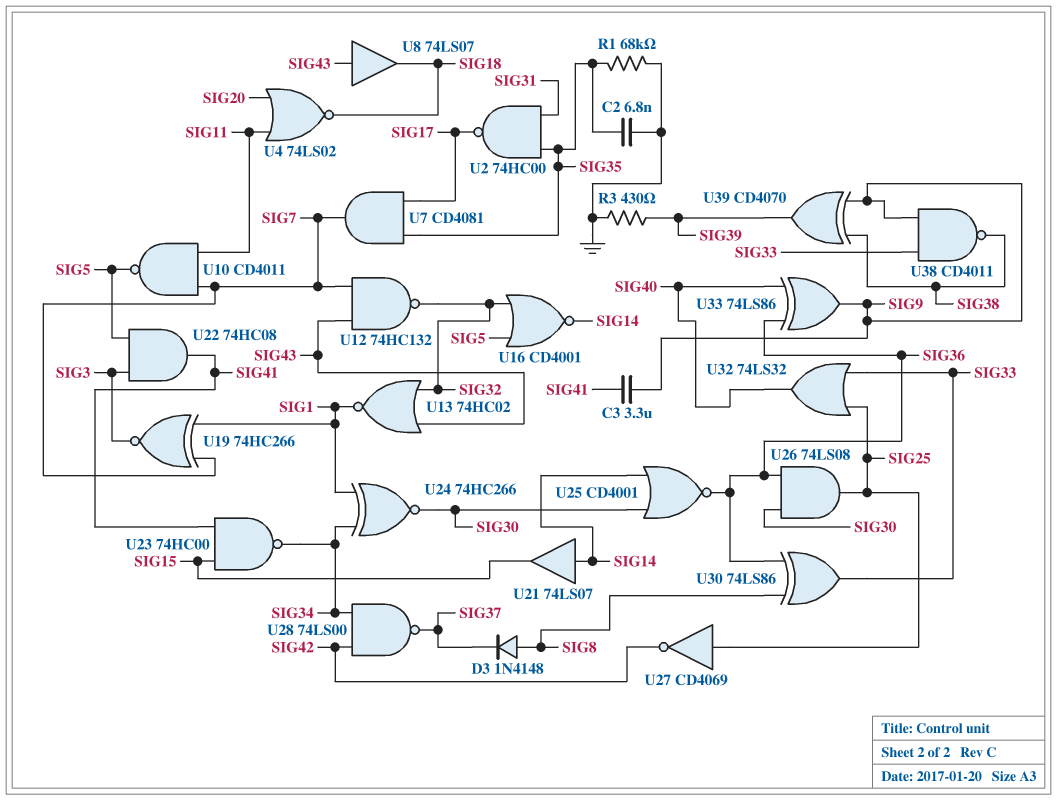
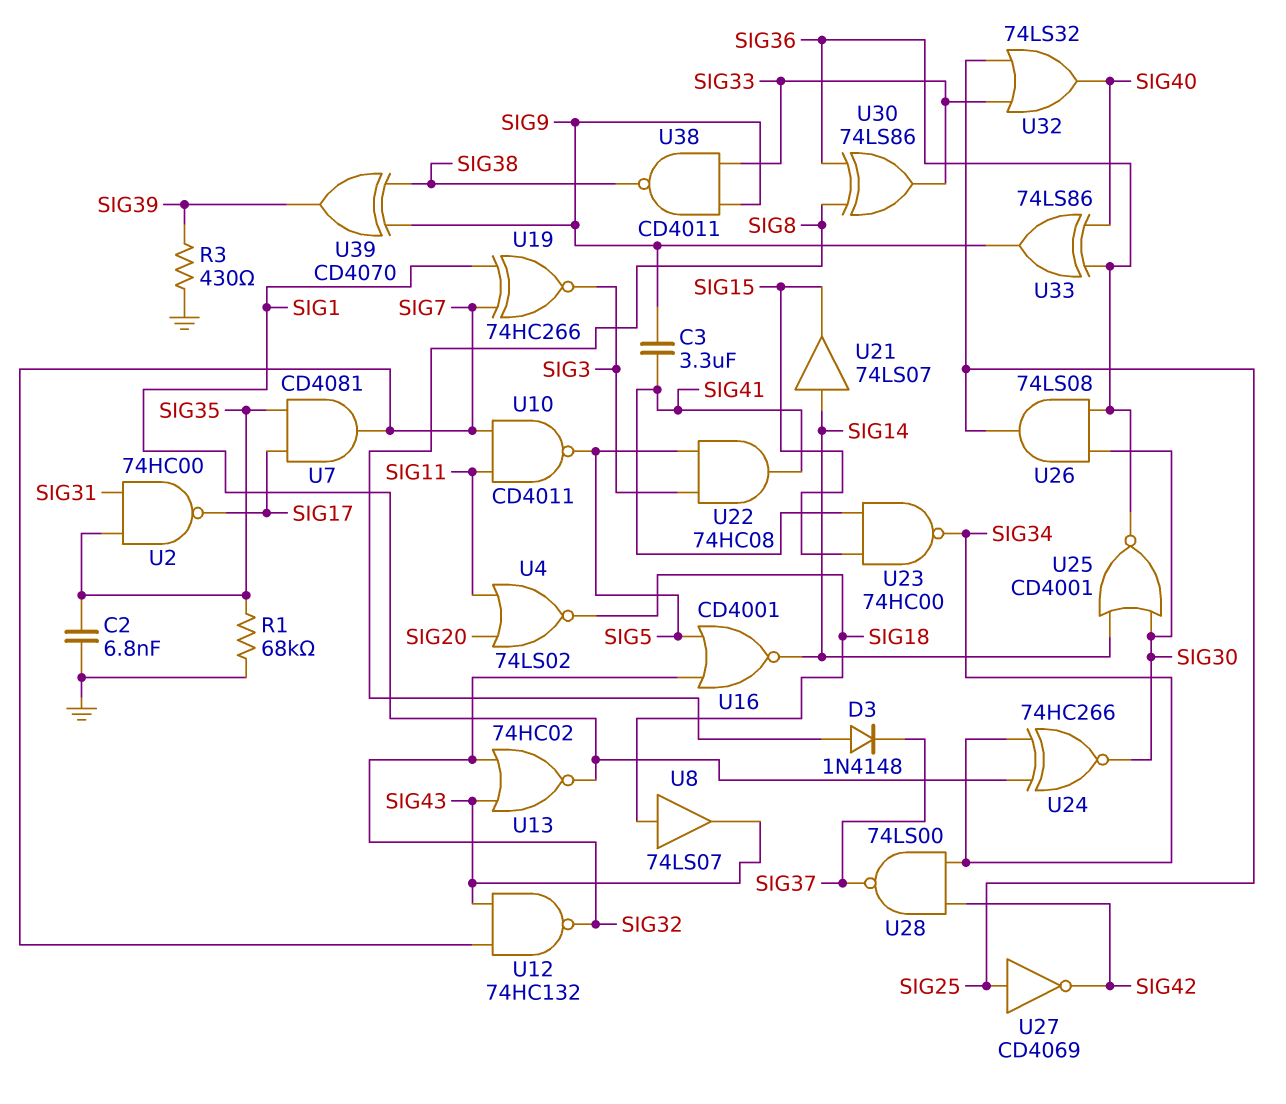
U8: buffer 74LS07 (in SIG43, out SIG18) -> buffer 74LS07 (in SIG18, out SIG43)

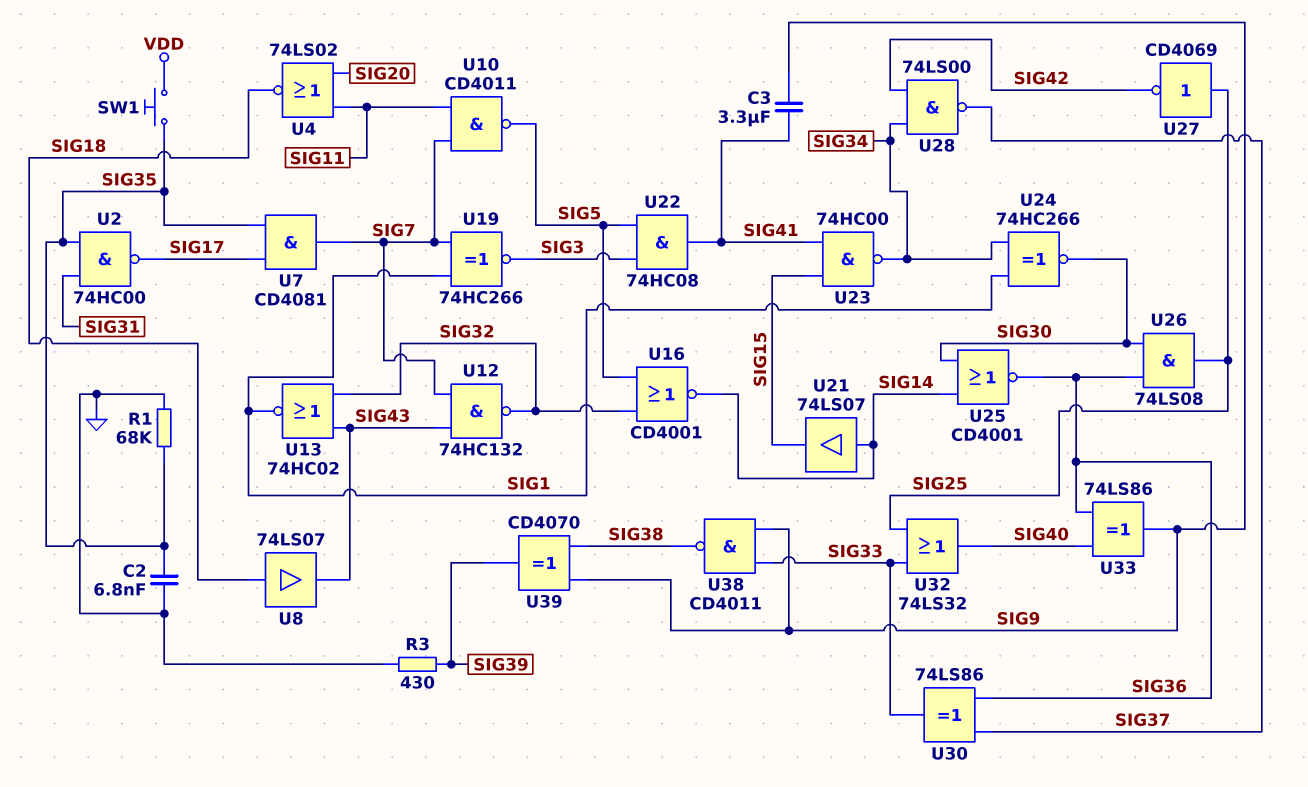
D3: diode 1N4148 (A SIG8, K SIG37) -> none
SW1: none -> button (SIG35, VDD)
U30: XOR 74LS86 (in SIG8, in SIG36, out SIG33) -> XOR 74LS86 (in SIG36, in SIG37, out SIG33)

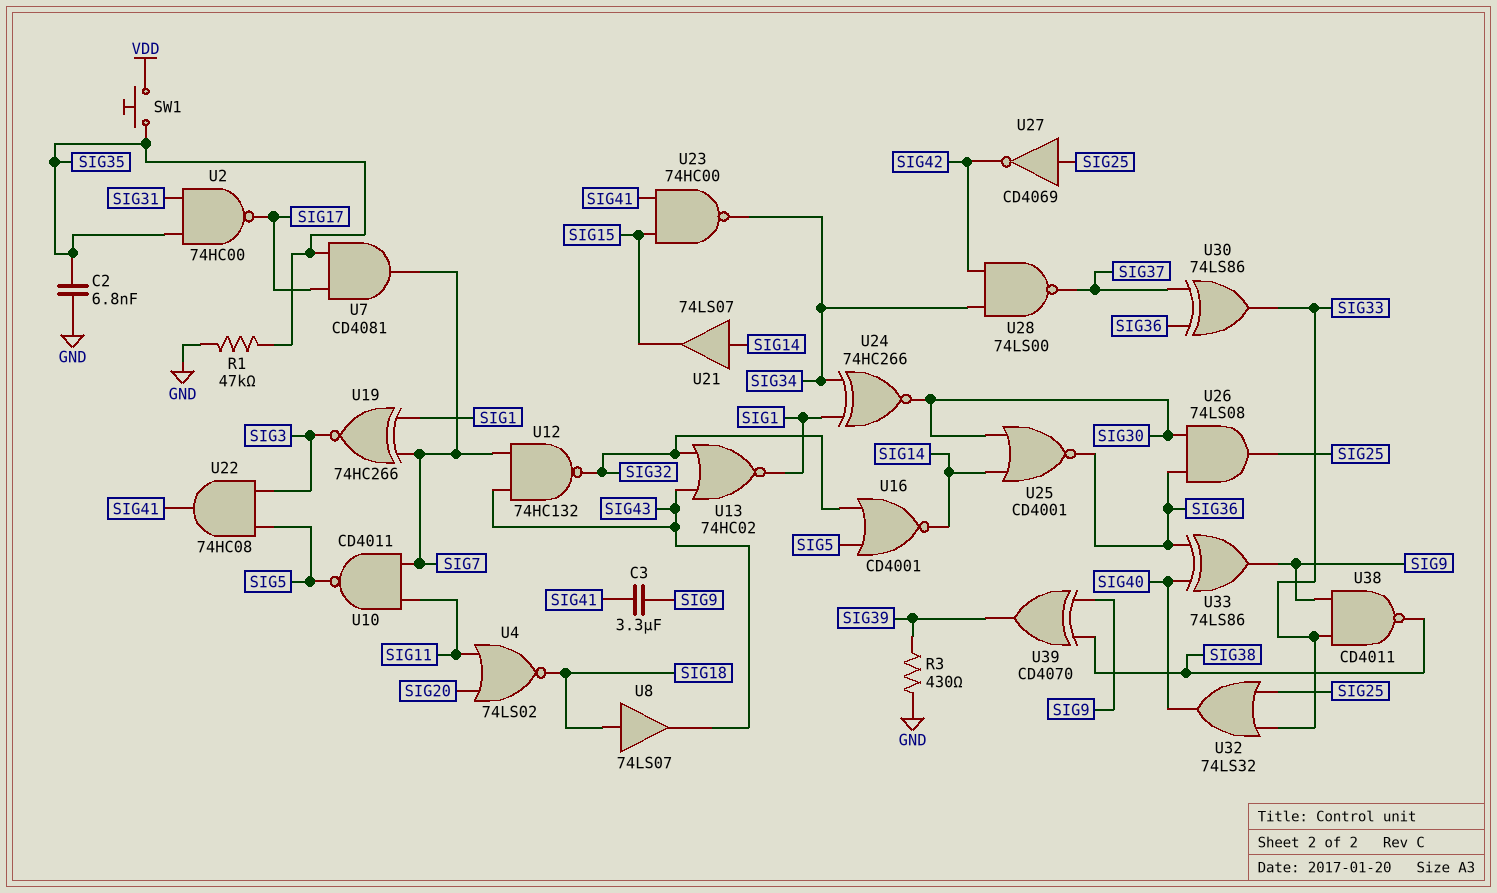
R1: 68k (GND, SIG35) -> 47k (GND, SIG35)

